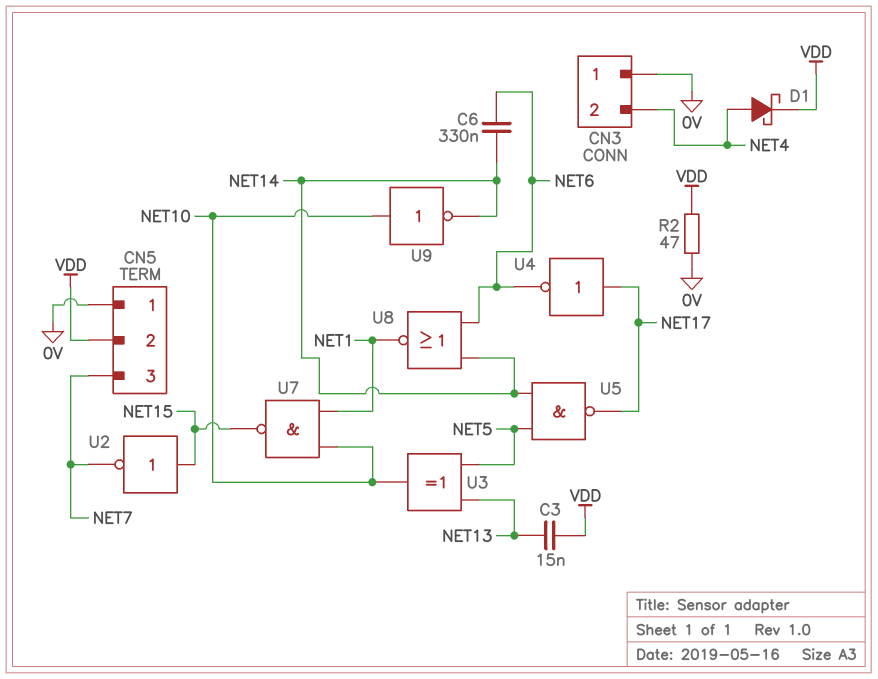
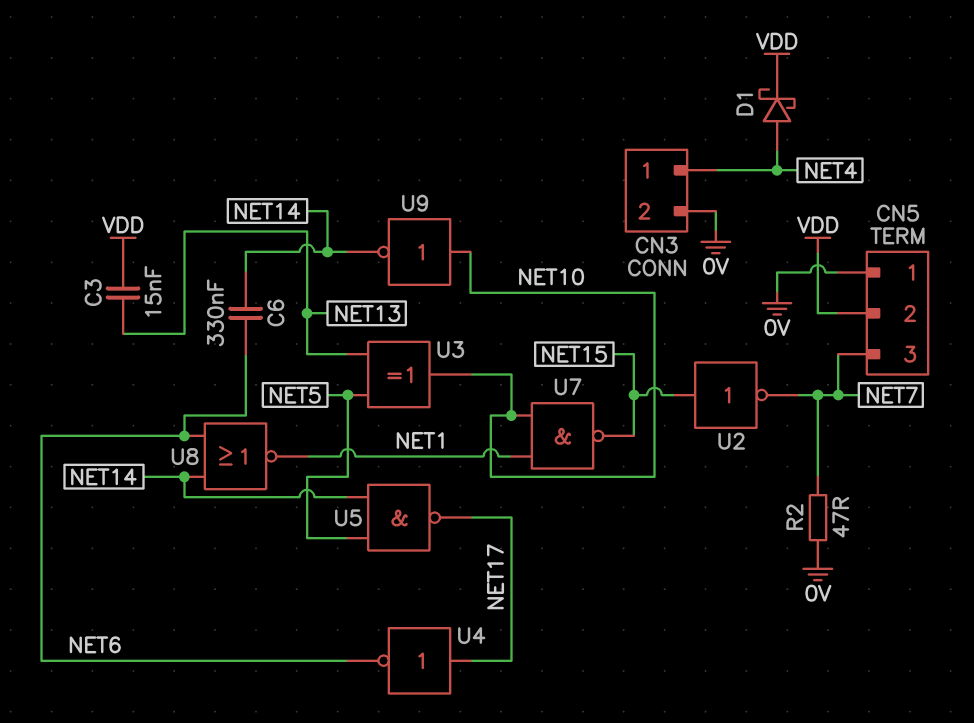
CN3 pin 1: 0V -> NET4
CN3 pin 2: NET4 -> 0V
R2: 47 (0V, VDD) -> 47 (0V, NET7)

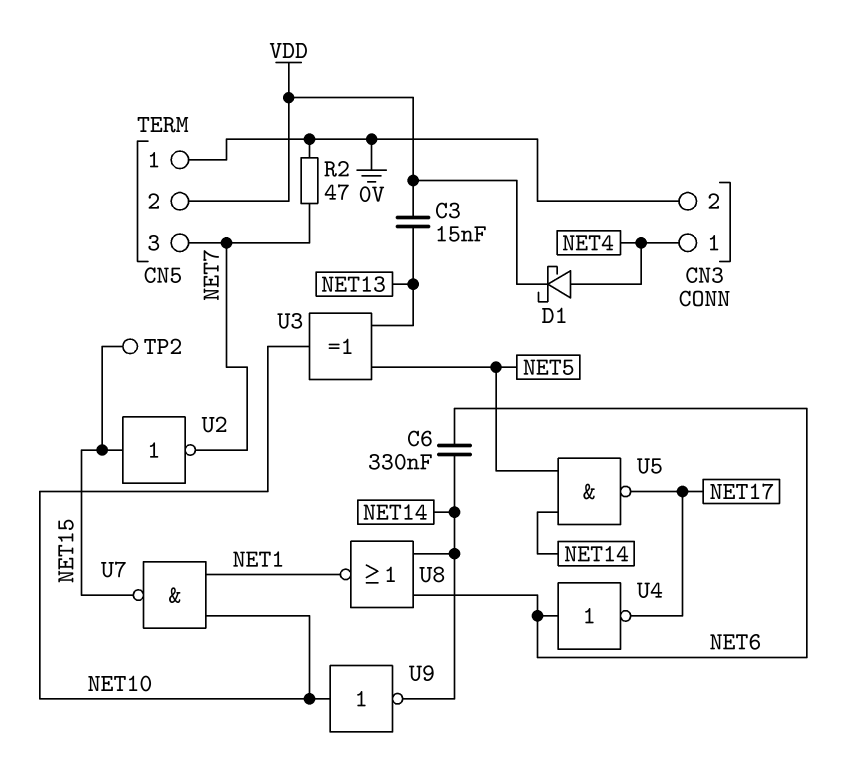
TP2: none -> test point (NET15)
U4: NOT (in NET17, out NET6) -> NOT (in NET6, out NET17)

